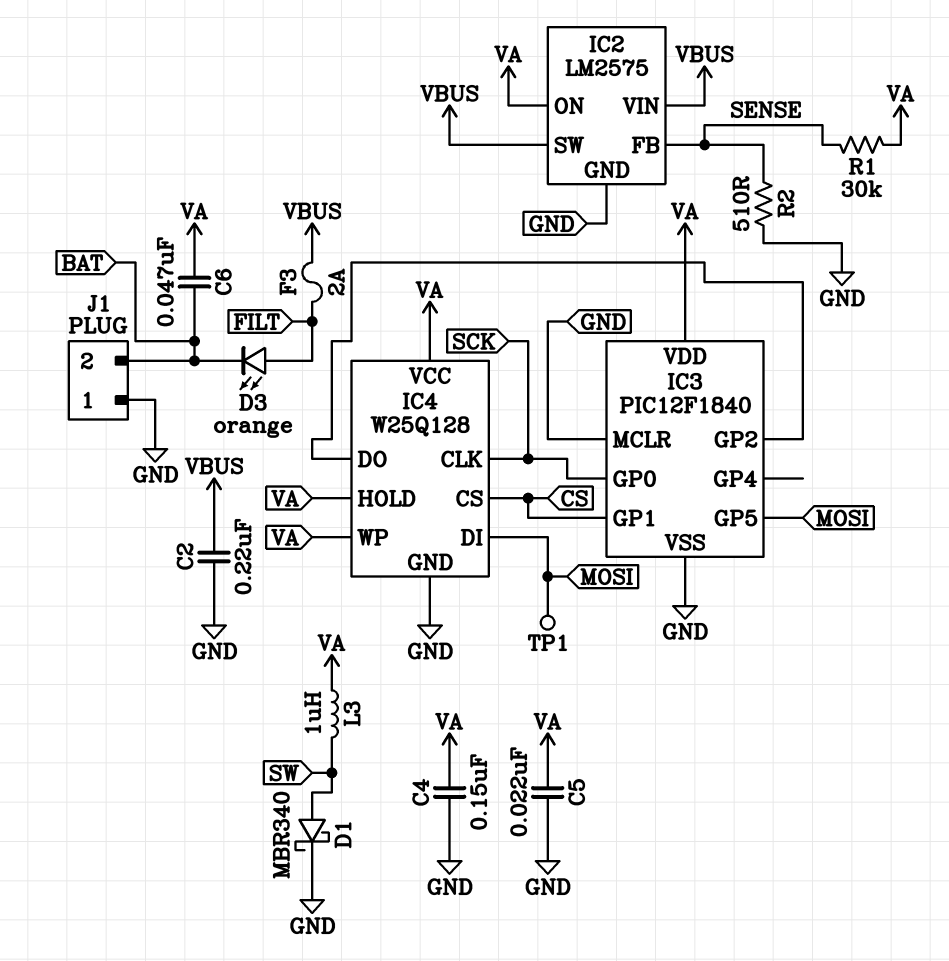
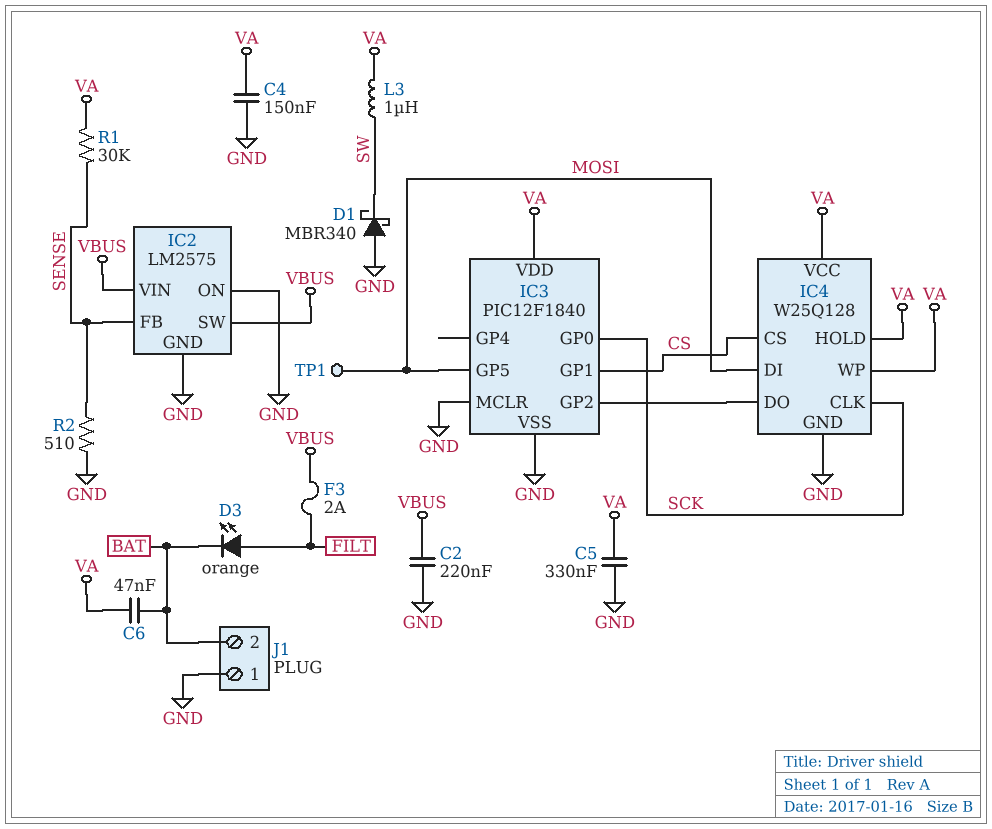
C5: 22nF (GND, VA) -> 330nF (GND, VA)
D1: schottky MBR340 (A SW, K GND) -> schottky MBR340 (A GND, K SW)
IC2 pin ON: VA -> GND

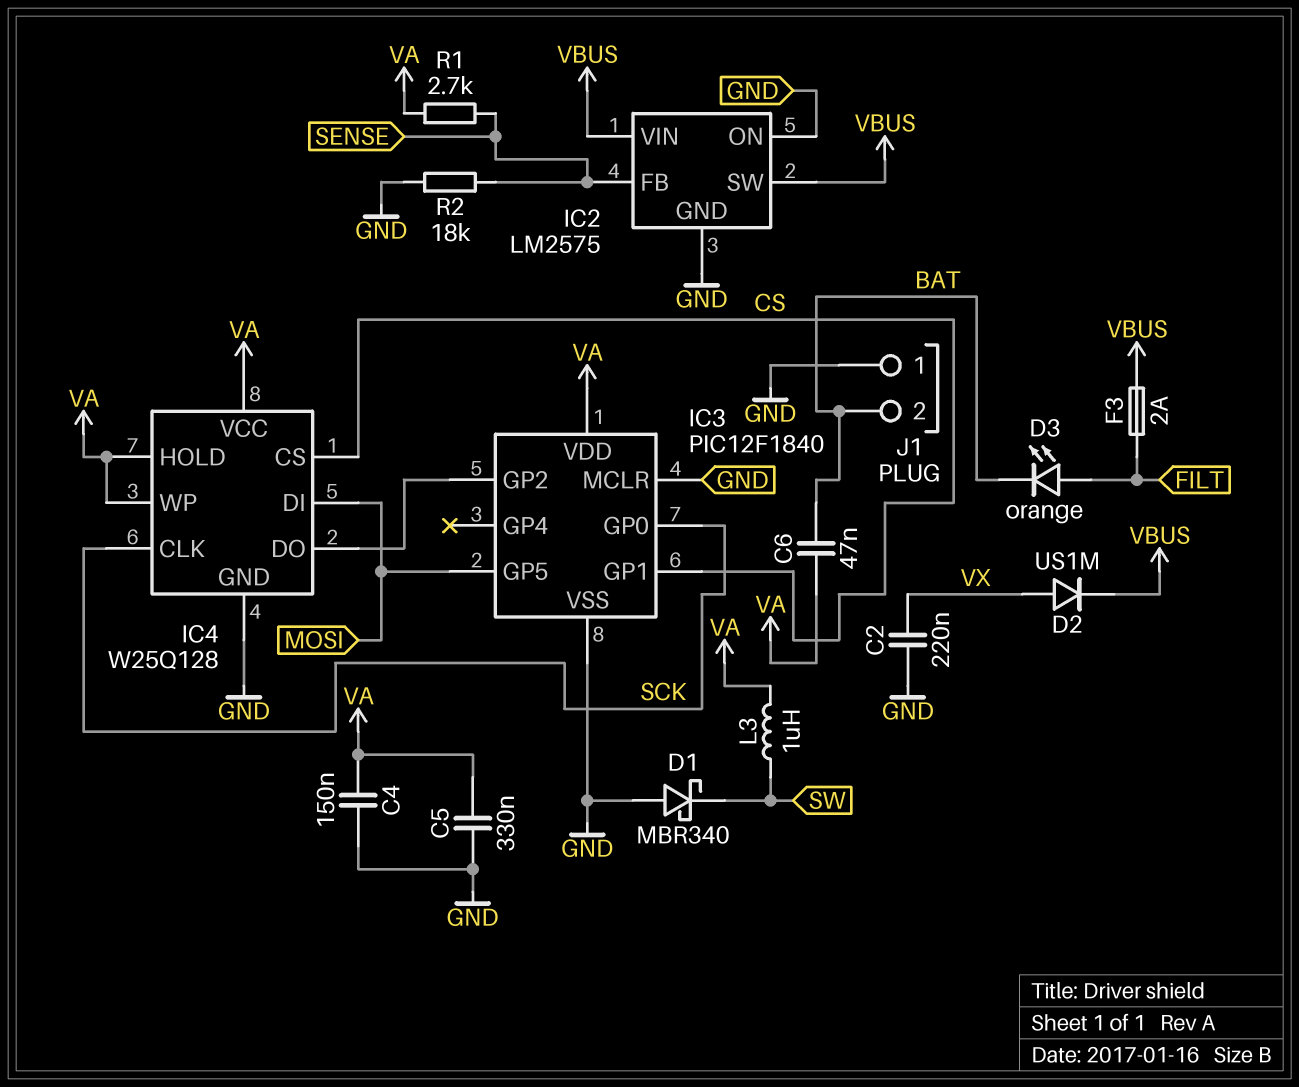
C2: 220nF (GND, VBUS) -> 220nF (GND, VX)
D2: none -> diode US1M (A VX, K VBUS)
R1: 30k (SENSE, VA) -> 2.7k (SENSE, VA)
R2: 510 (GND, SENSE) -> 18k (GND, SENSE)
TP1: test point (MOSI) -> none

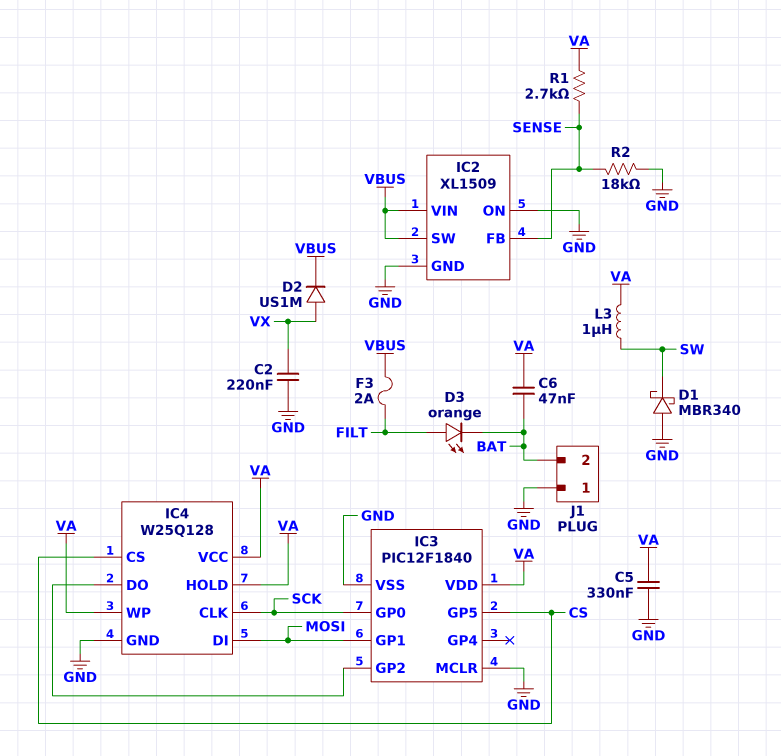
C4: 150nF (GND, VA) -> none
IC2: LM2575 -> XL1509
IC3 pin GP1: CS -> MOSI
IC3 pin GP5: MOSI -> CS

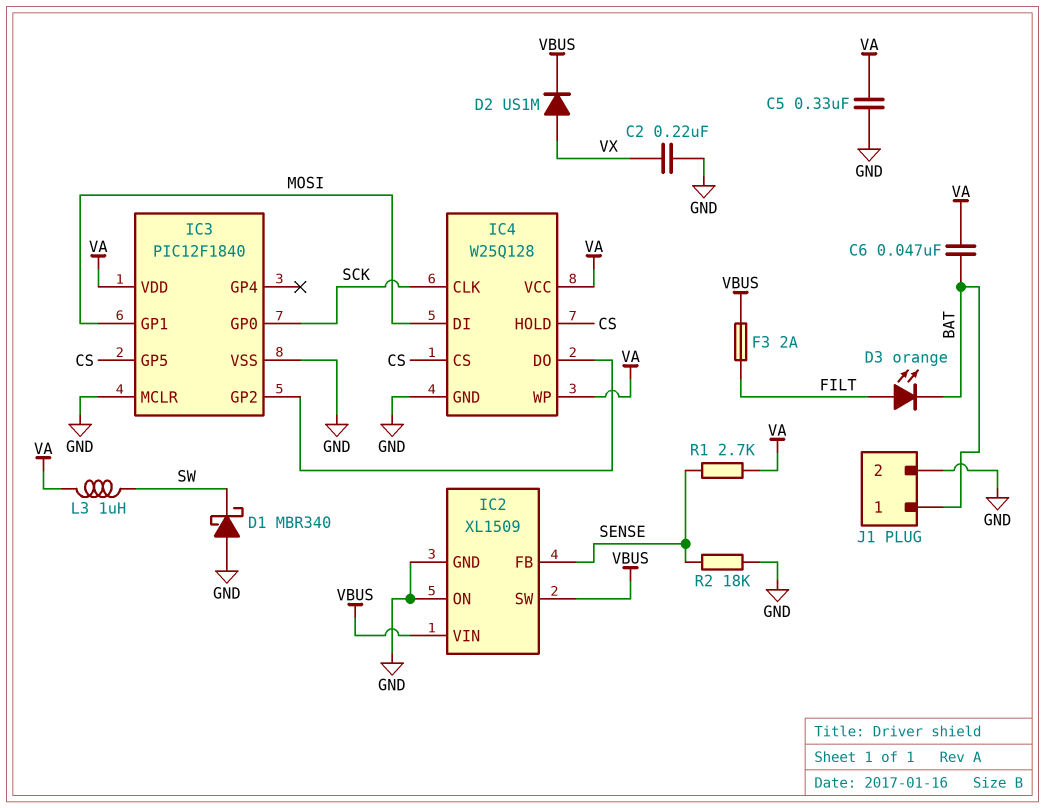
IC4 pin HOLD: VA -> CS
J1 pin 1: GND -> BAT
J1 pin 2: BAT -> GND

